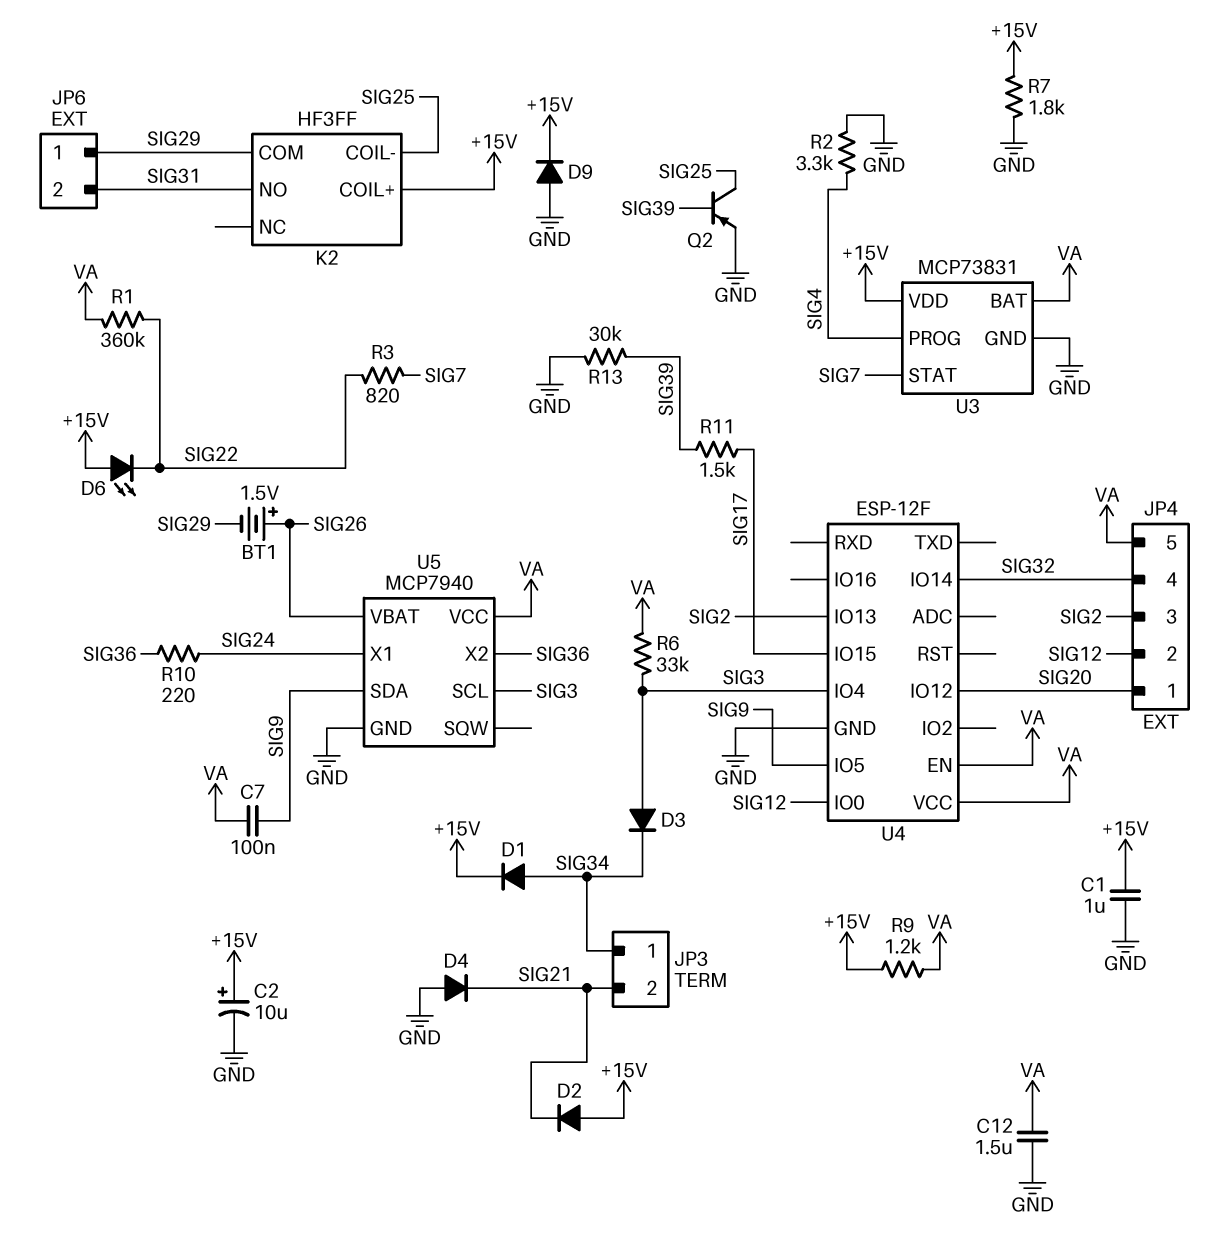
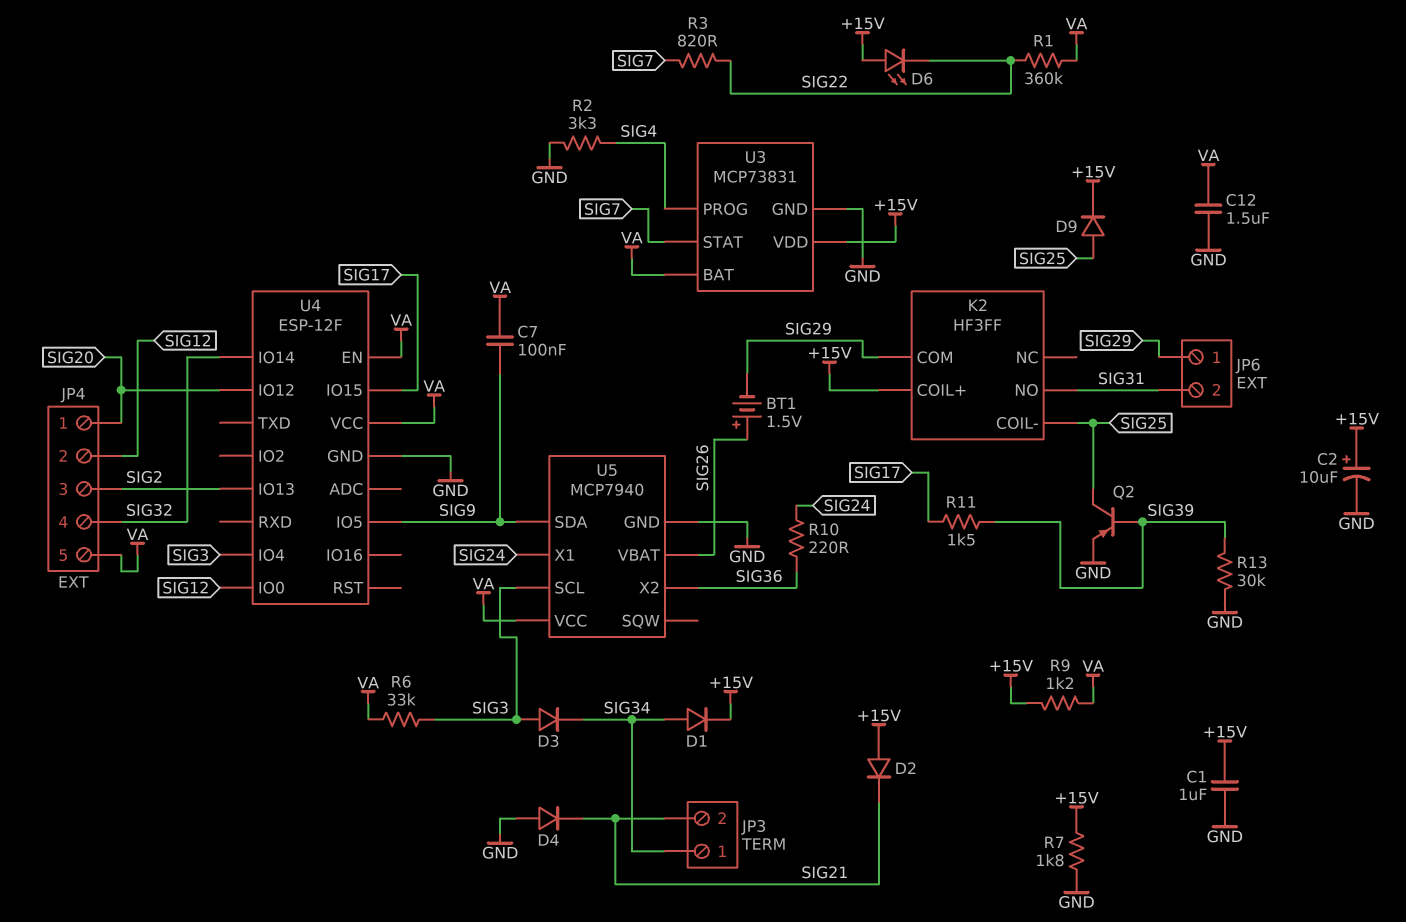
D9: diode (A GND, K +15V) -> diode (A SIG25, K +15V)

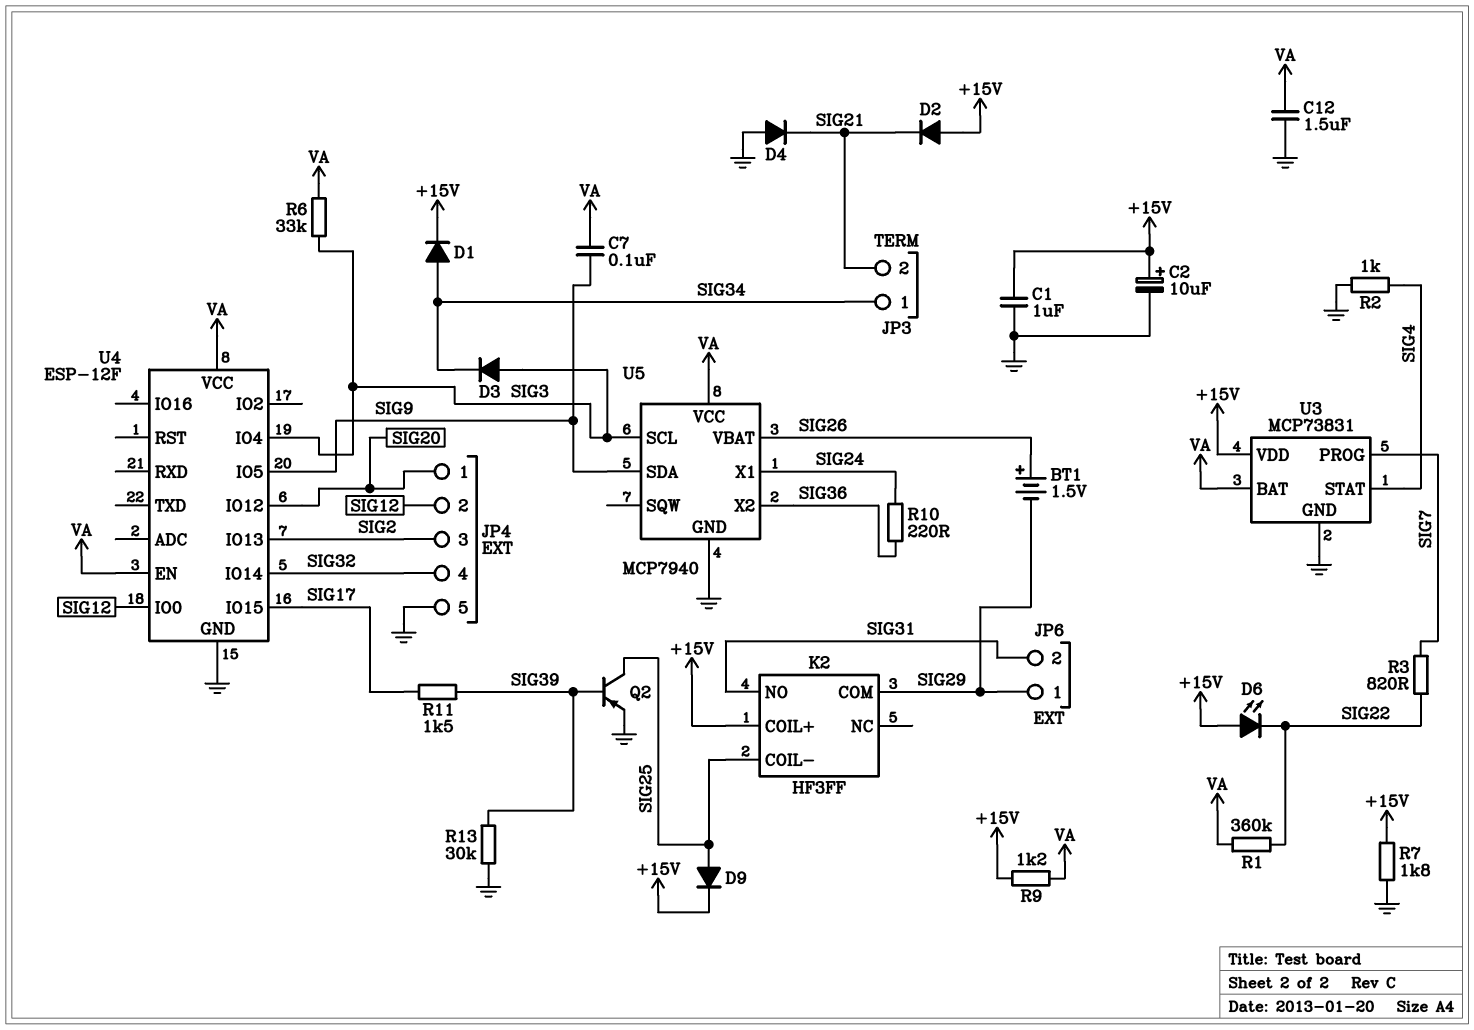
JP4 pin 5: VA -> GND
R2: 3.3k (GND, SIG4) -> 1k (GND, SIG4)
U3 pin PROG: SIG4 -> SIG7
U3 pin STAT: SIG7 -> SIG4

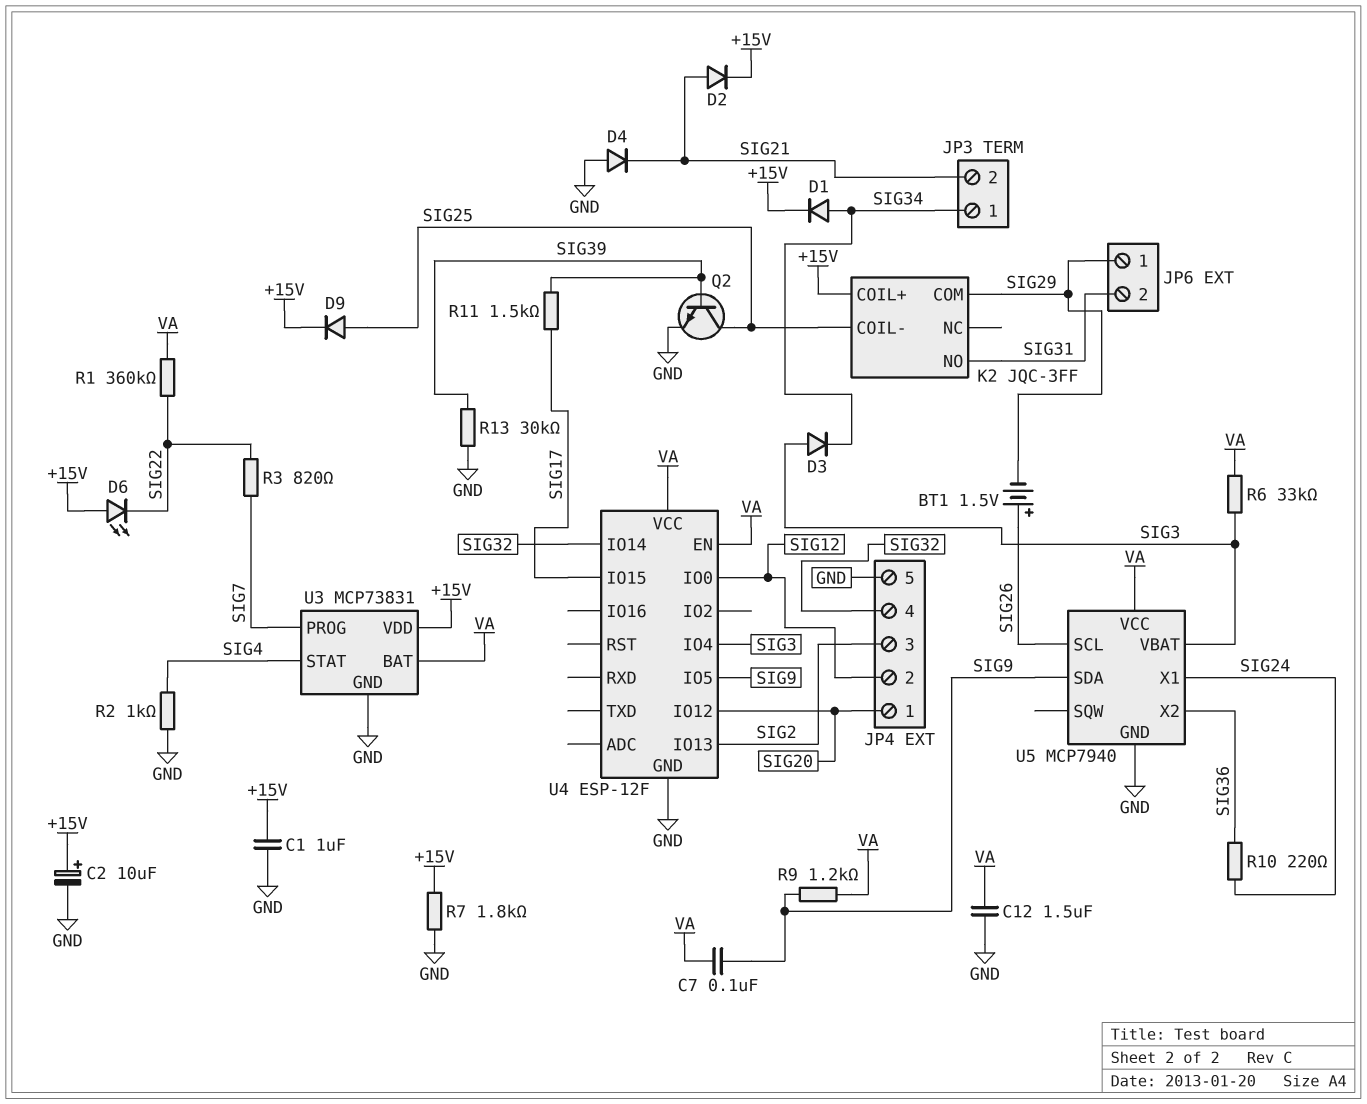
D2: diode (A +15V, K SIG21) -> diode (A SIG21, K +15V)
K2: HF3FF -> JQC-3FF
Q2: PNP (B SIG39, C SIG25, E GND) -> NPN (B SIG39, C SIG25, E GND)
R9: 1.2k (+15V, VA) -> 1.2k (SIG9, VA)
U5 pin SCL: SIG3 -> SIG26
U5 pin VBAT: SIG26 -> SIG3

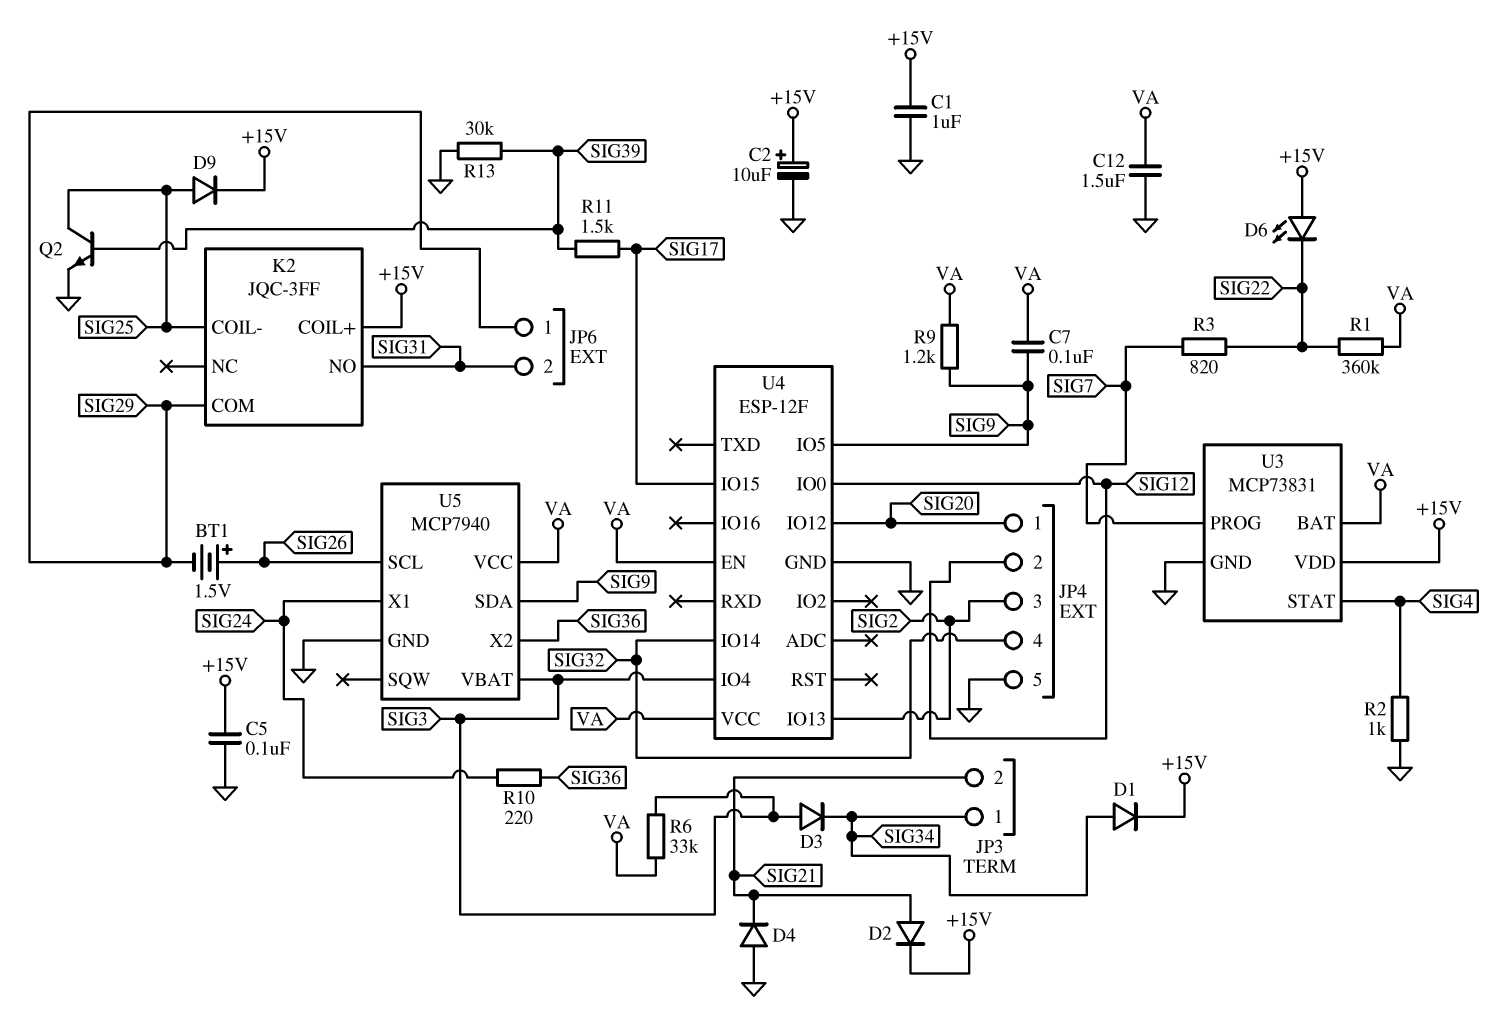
C5: none -> 100nF (+15V, GND)
R7: 1.8k (+15V, GND) -> none

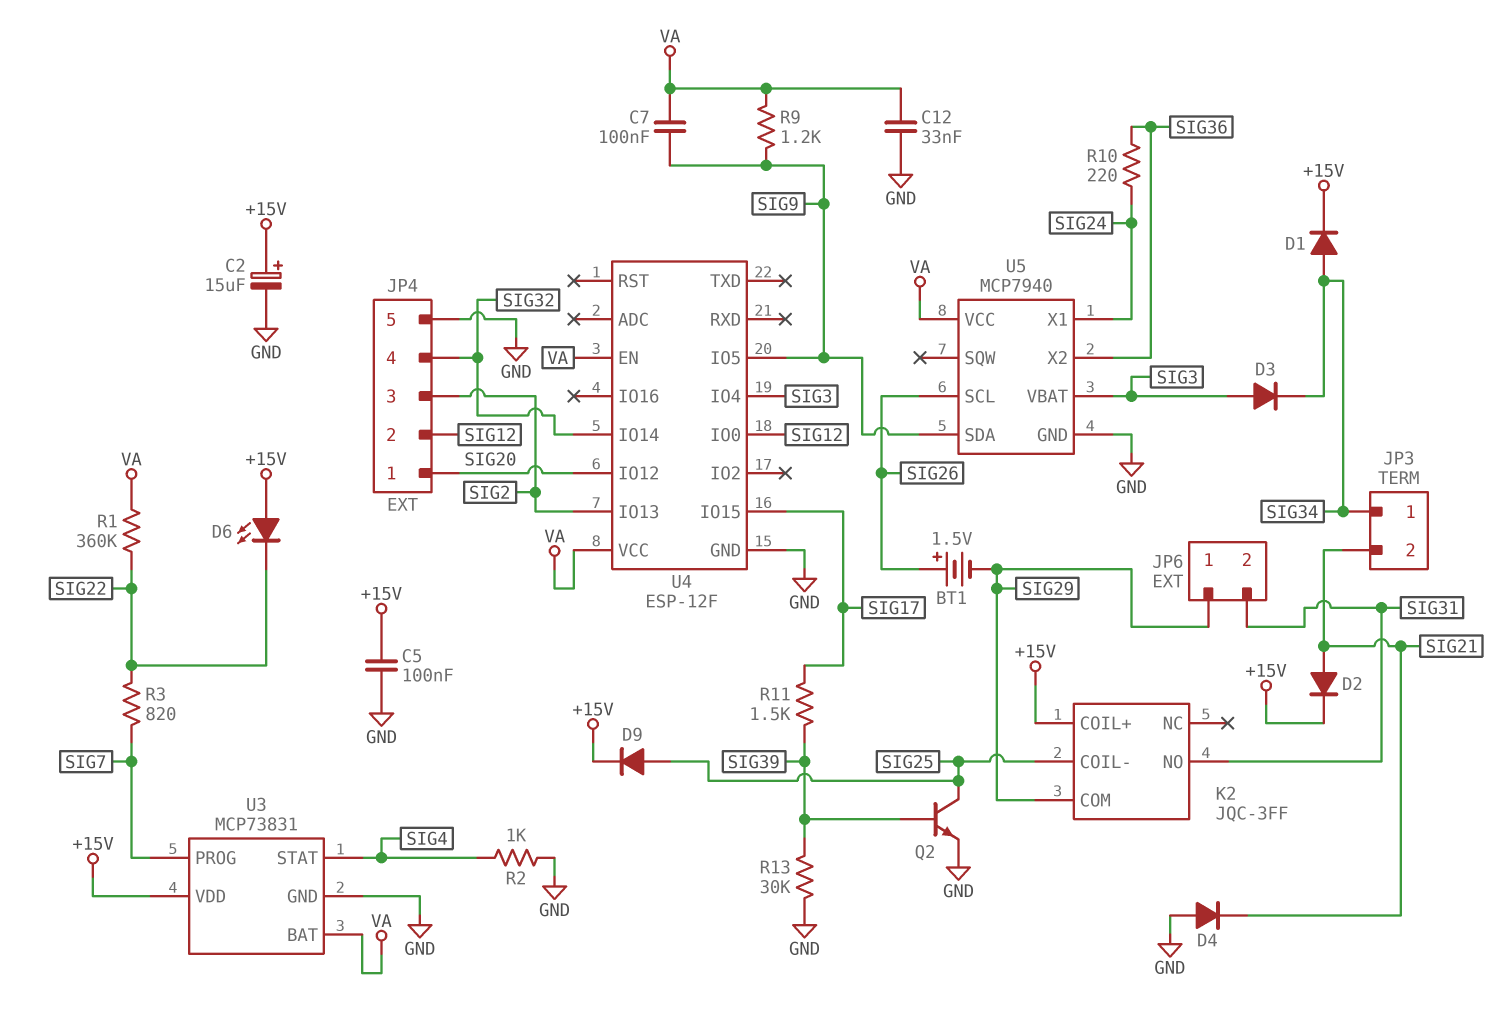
C1: 1uF (+15V, GND) -> none
C2: 10uF (plus +15V, minus GND) -> 15uF (plus +15V, minus GND)
C12: 1.5uF (GND, VA) -> 33nF (GND, VA)
R6: 33k (SIG3, VA) -> none

